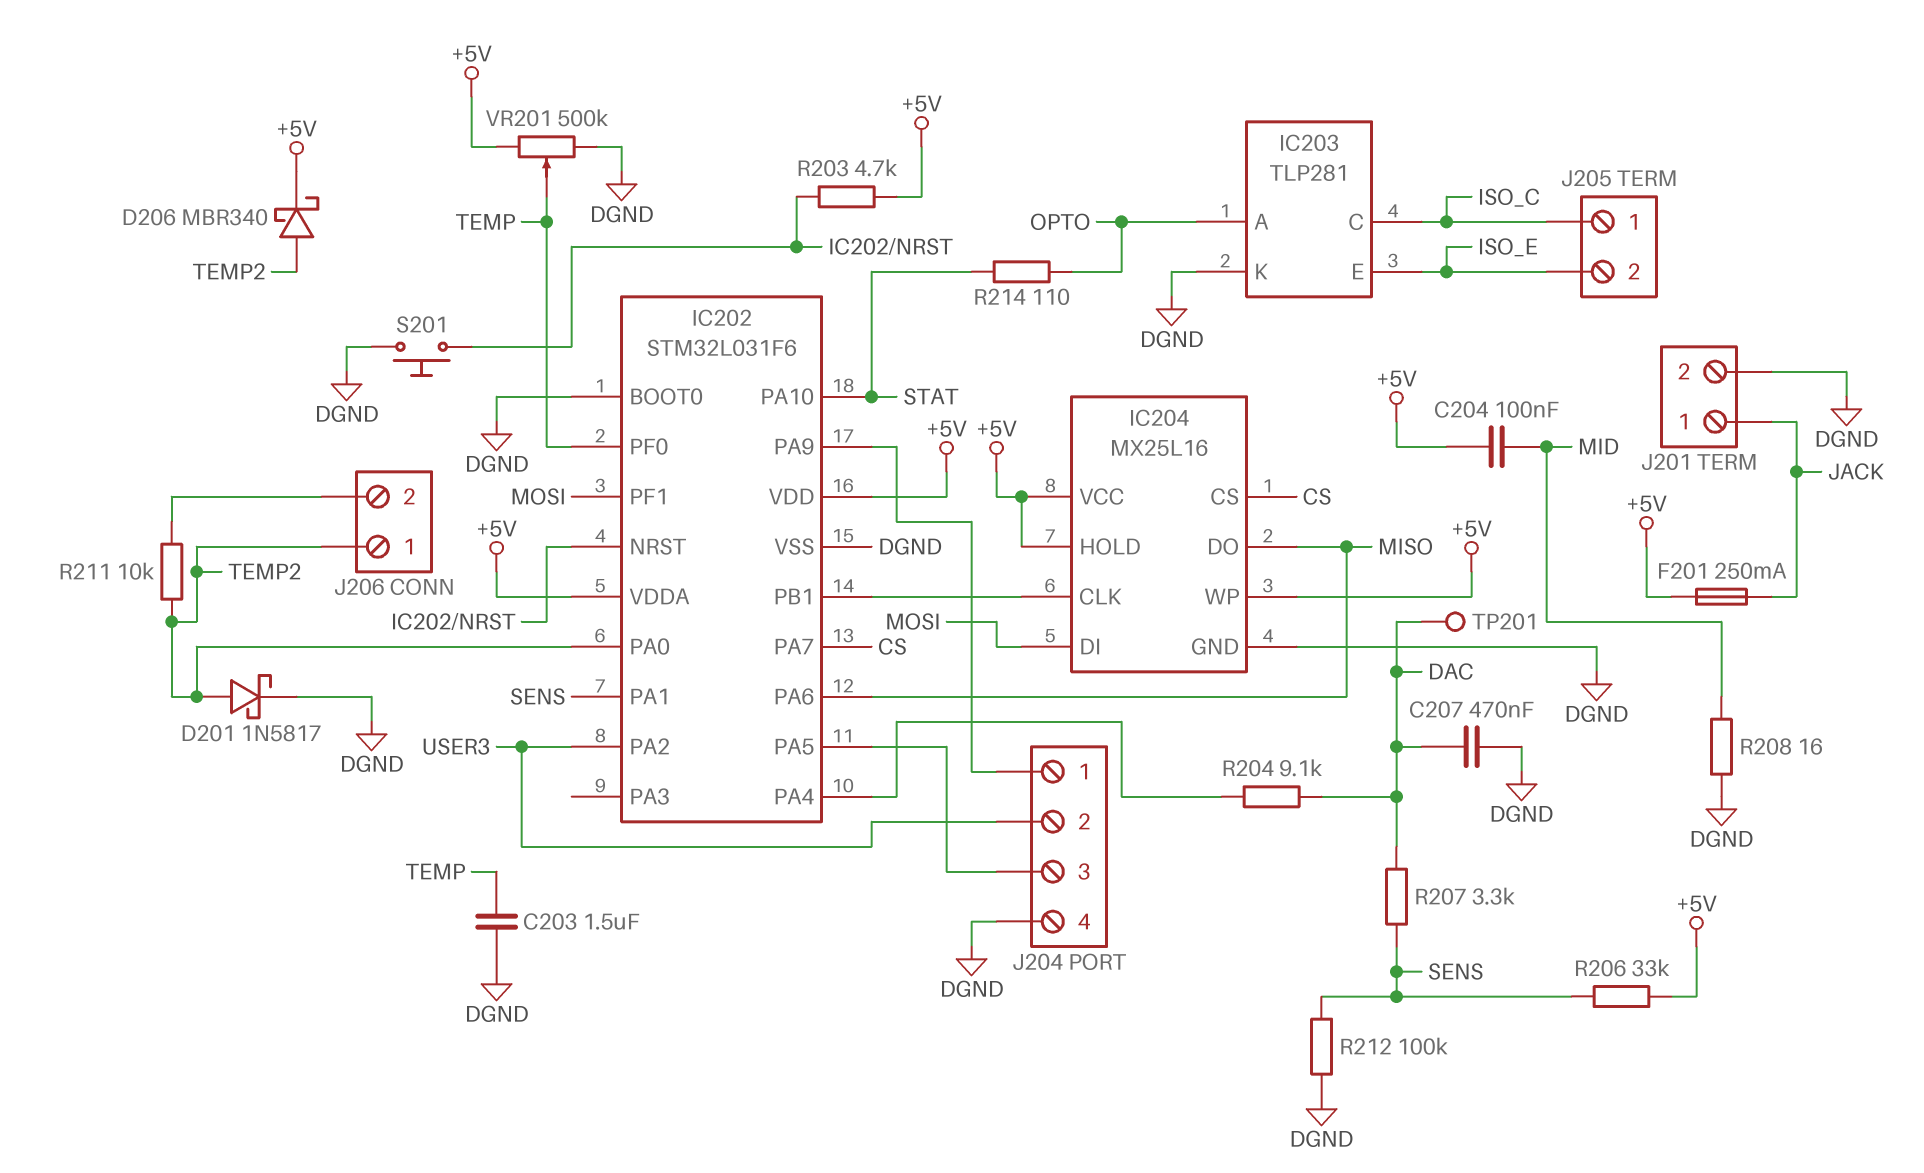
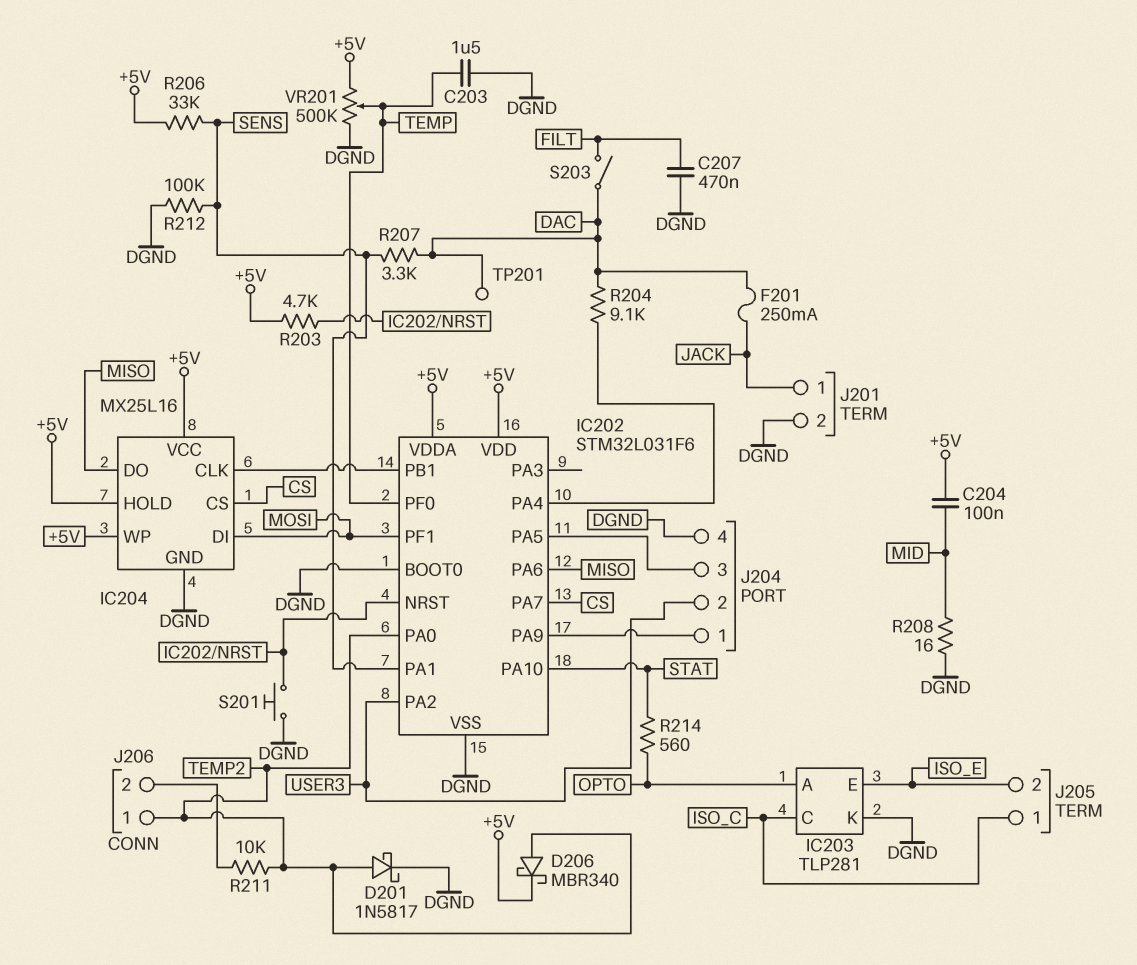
C207: 470nF (DAC, DGND) -> 470nF (DGND, FILT)
F201: 250mA (+5V, JACK) -> 250mA (DAC, JACK)
R214: 110 (OPTO, STAT) -> 560 (OPTO, STAT)
S203: none -> switch (DAC, FILT)

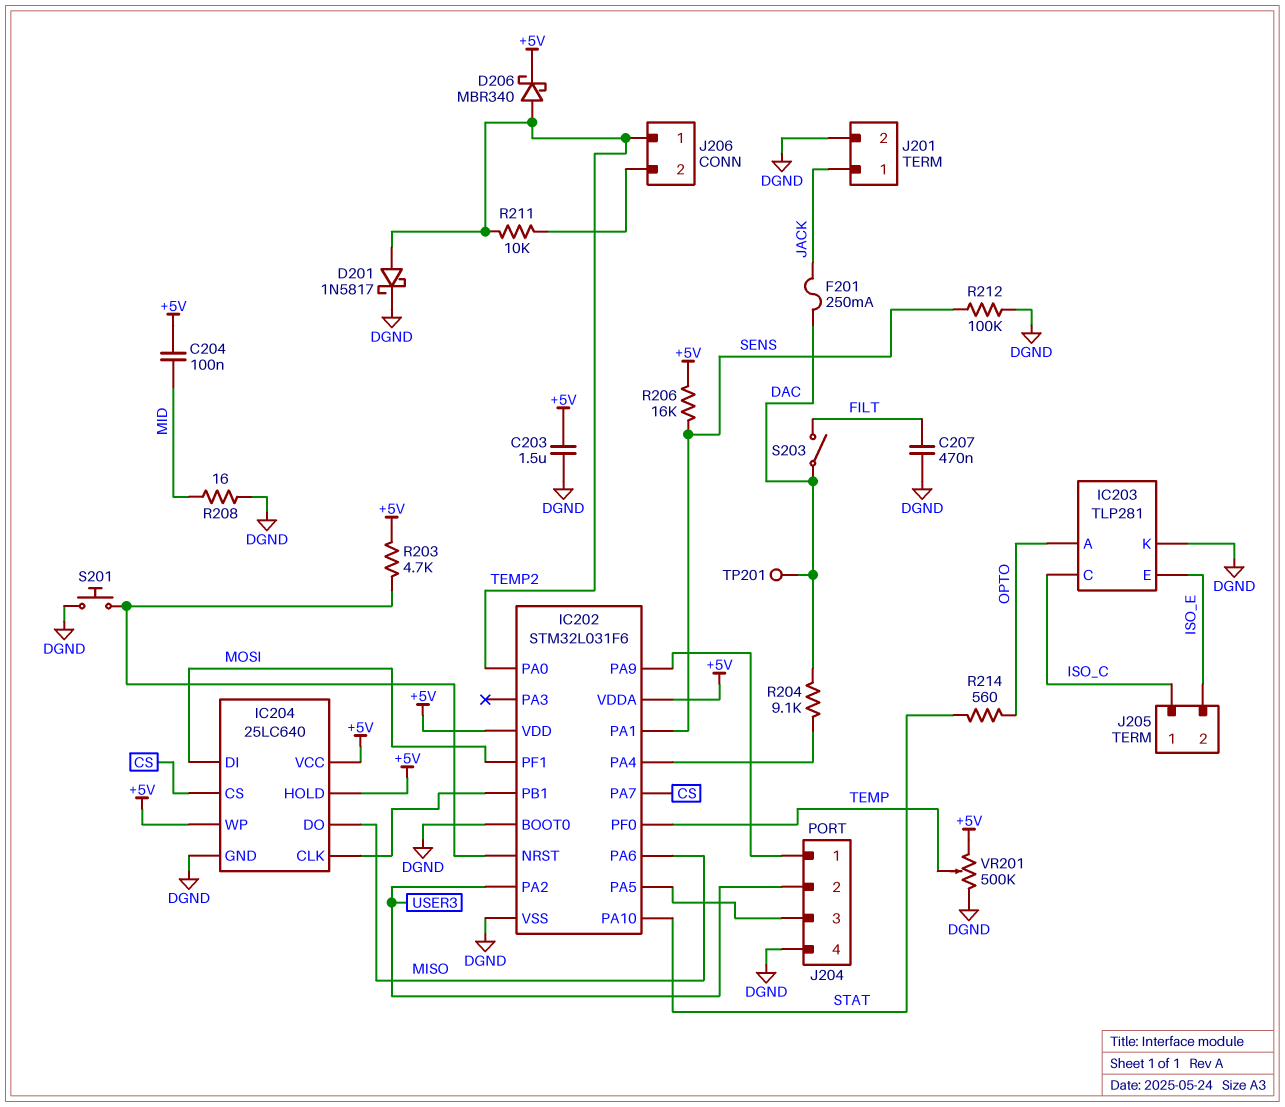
C203: 1.5uF (DGND, TEMP) -> 1.5uF (+5V, DGND)
IC204: MX25L16 -> 25LC640
R206: 33k (+5V, SENS) -> 16k (+5V, SENS)
R207: 3.3k (DAC, SENS) -> none

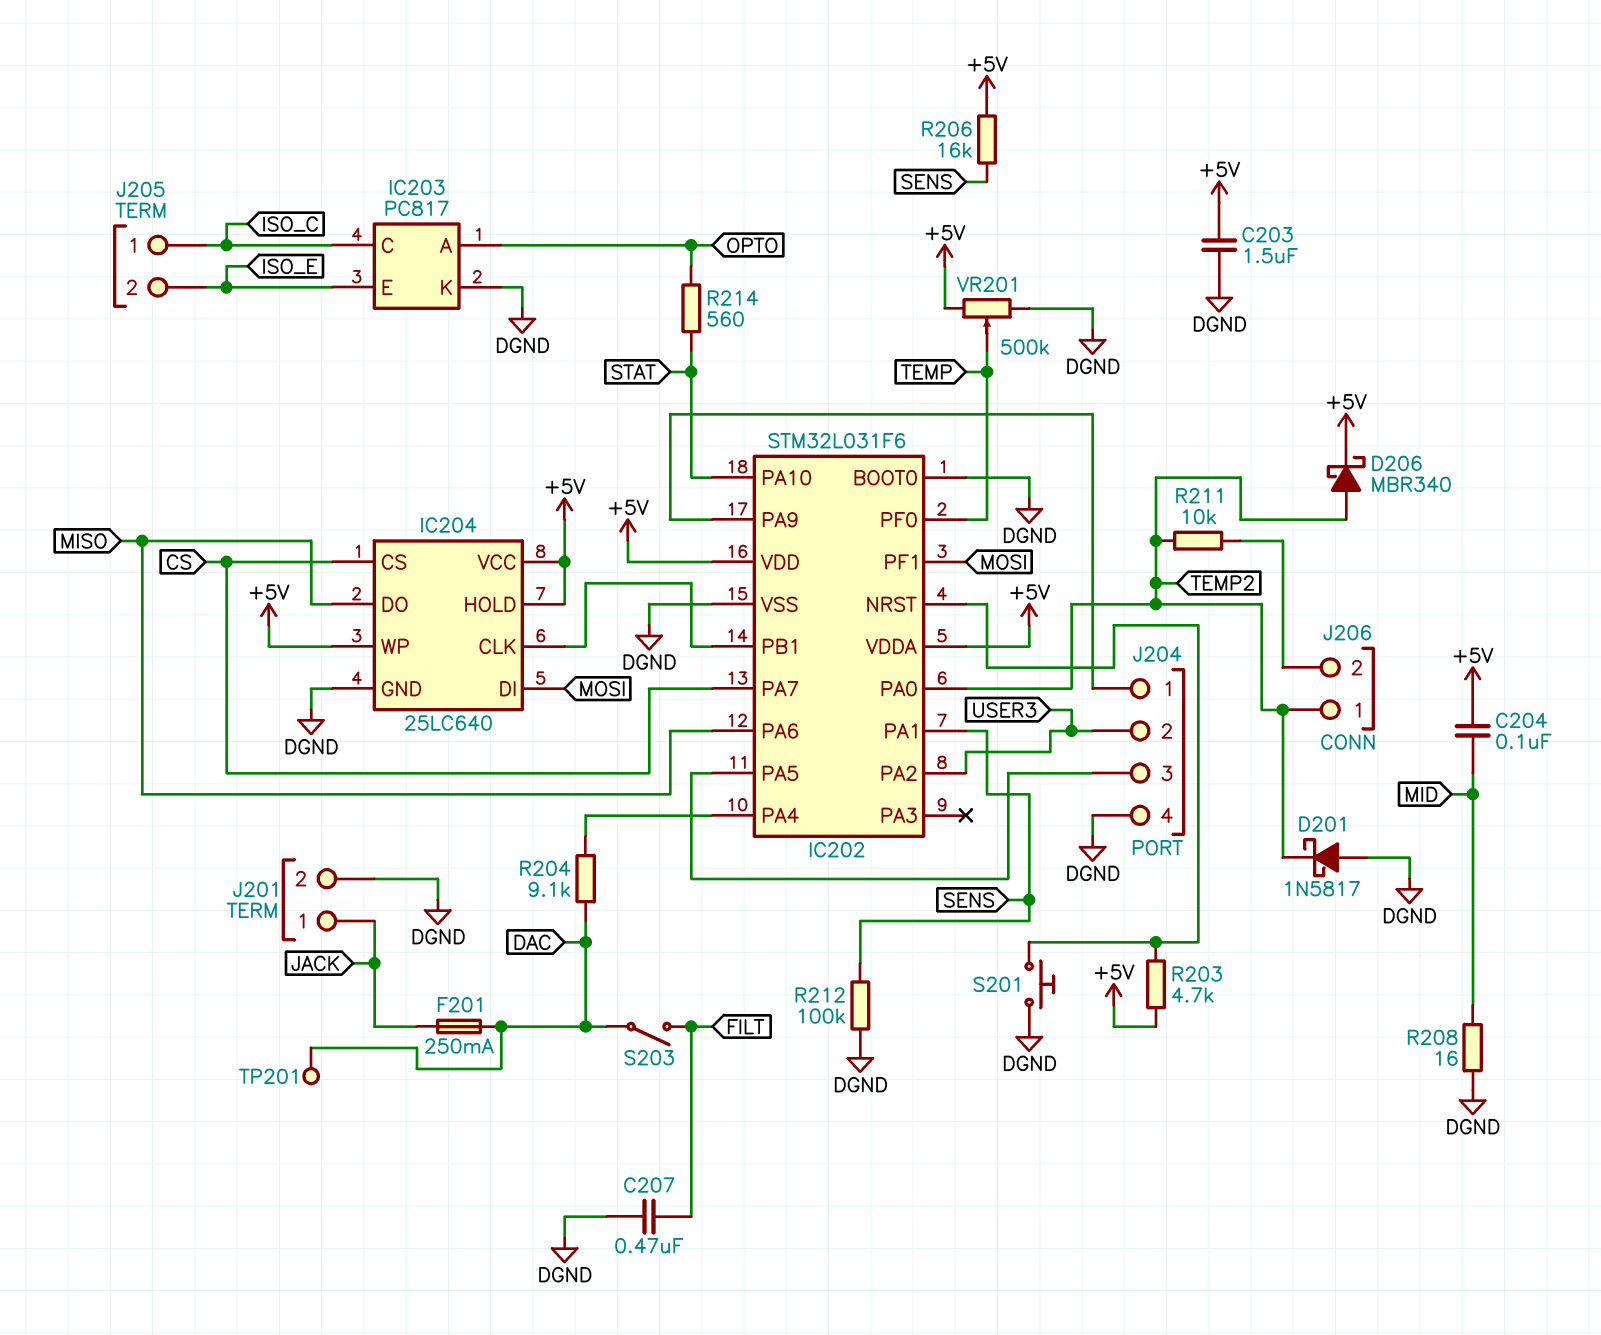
D201: schottky 1N5817 (A TEMP2, K DGND) -> schottky 1N5817 (A DGND, K TEMP2)
IC203: TLP281 -> PC817

